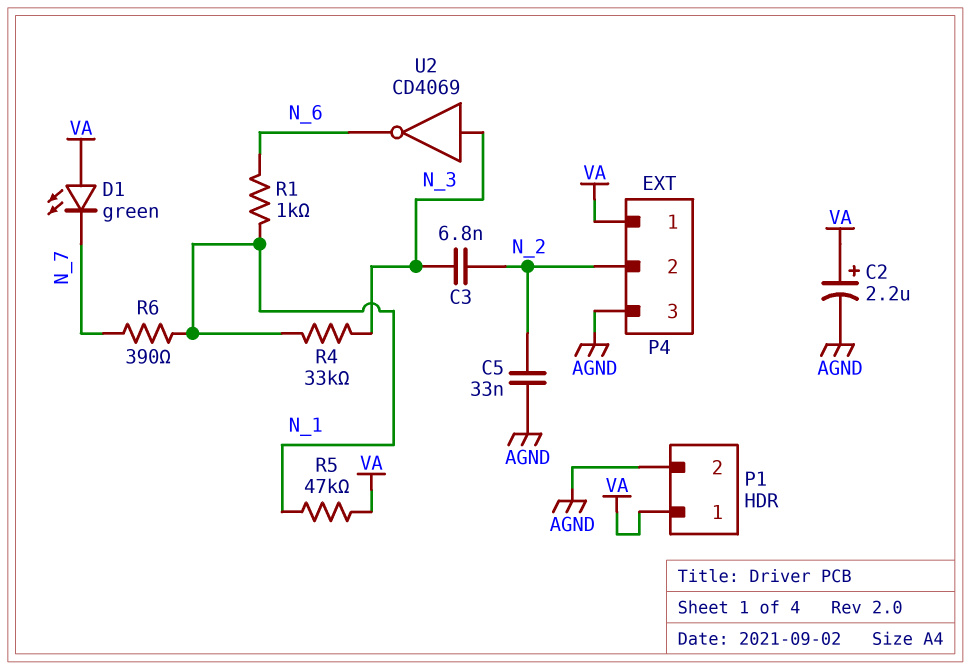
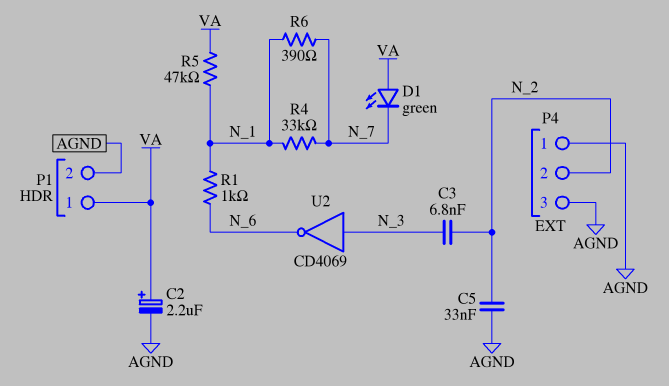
P4 pin 1: VA -> AGND
R4: 33k (N_1, N_3) -> 33k (N_1, N_7)

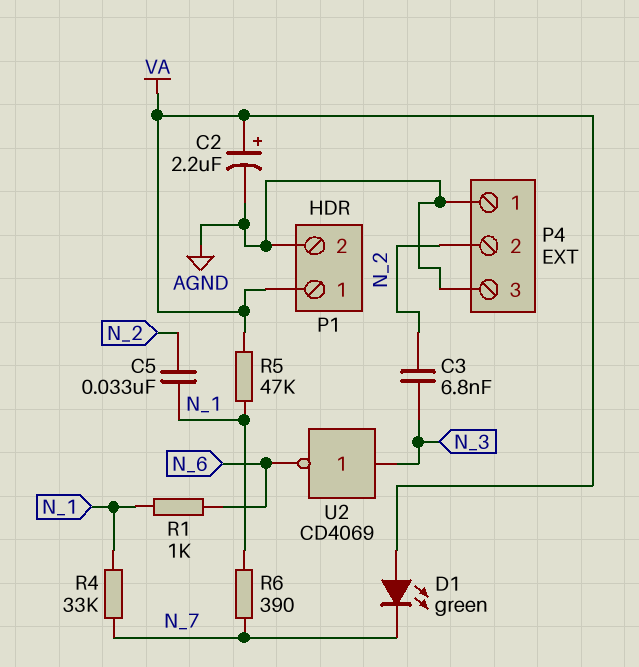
C5: 33nF (AGND, N_2) -> 33nF (N_1, N_2)

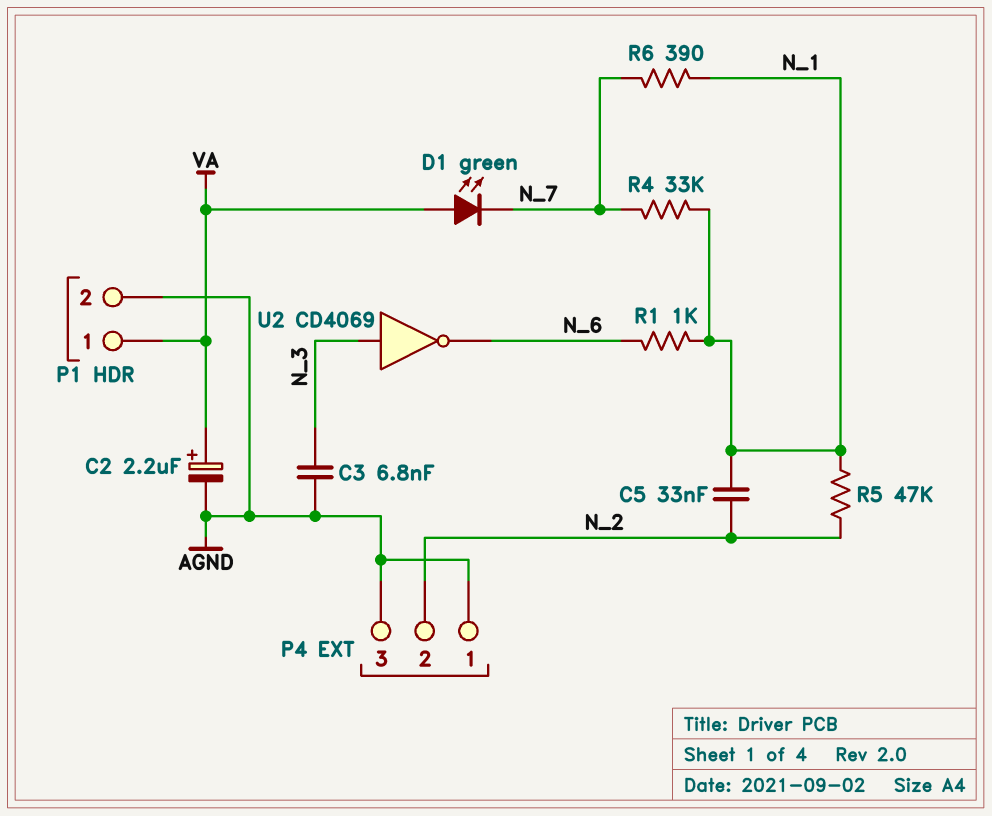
C3: 6.8nF (N_2, N_3) -> 6.8nF (AGND, N_3)
R5: 47k (N_1, VA) -> 47k (N_1, N_2)

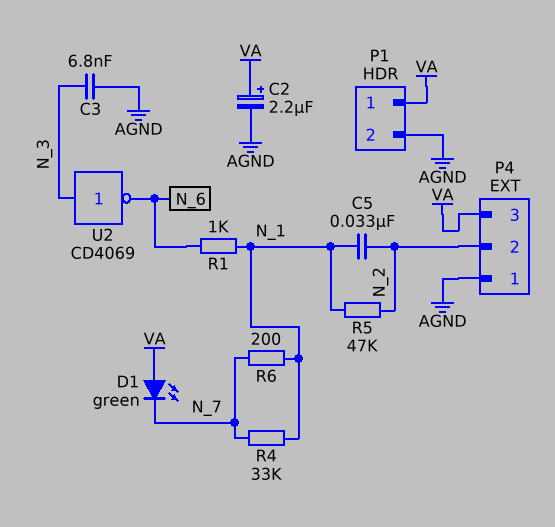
P4 pin 3: AGND -> VA
R6: 390 (N_1, N_7) -> 200 (N_1, N_7)

